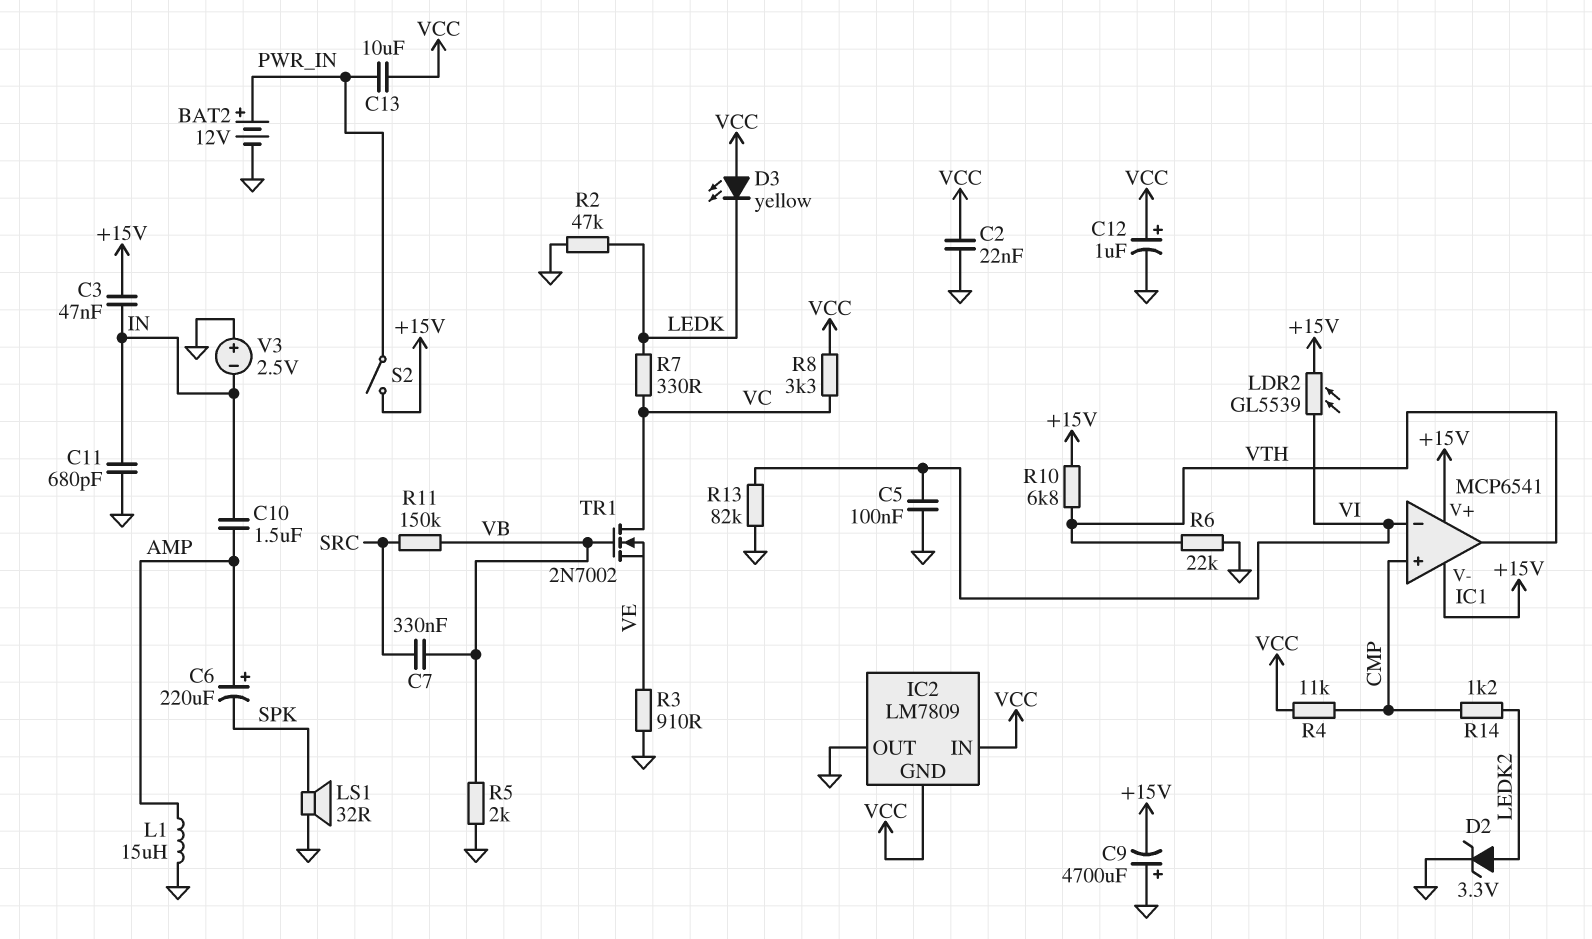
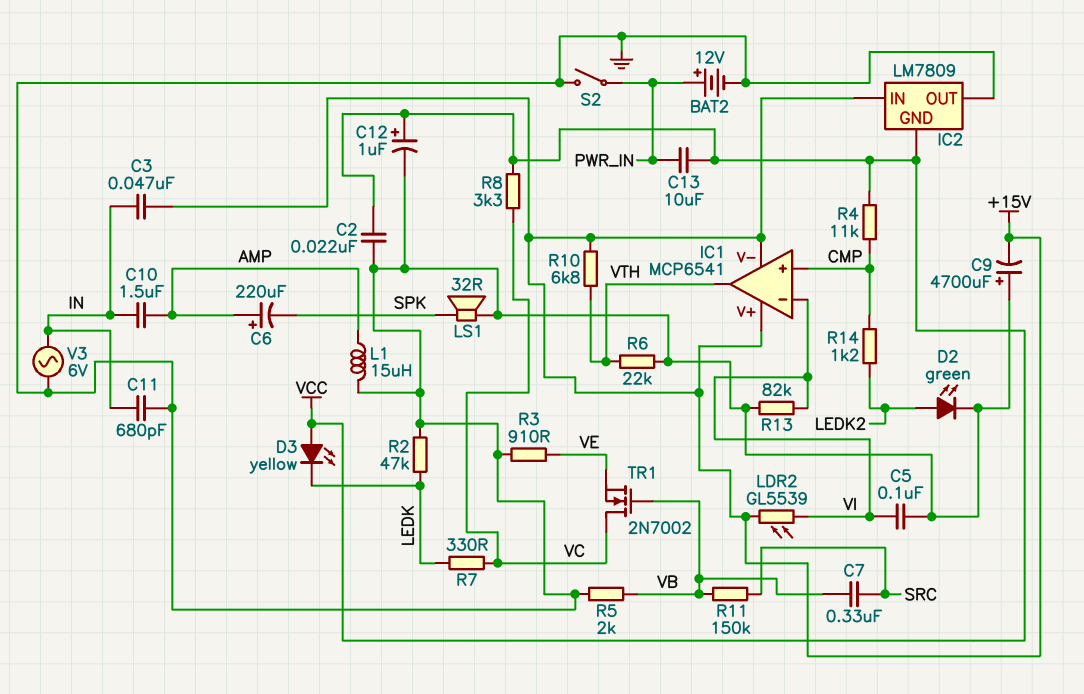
D2: zener 3.3V (A LEDK2, K GND) -> LED green (A LEDK2, K GND)
IC2 pin IN: VCC -> +15V
S2: switch (+15V, PWR_IN) -> switch (GND, PWR_IN)
V3: 2.5V (plus GND, minus IN) -> AC 6V (GND, IN)

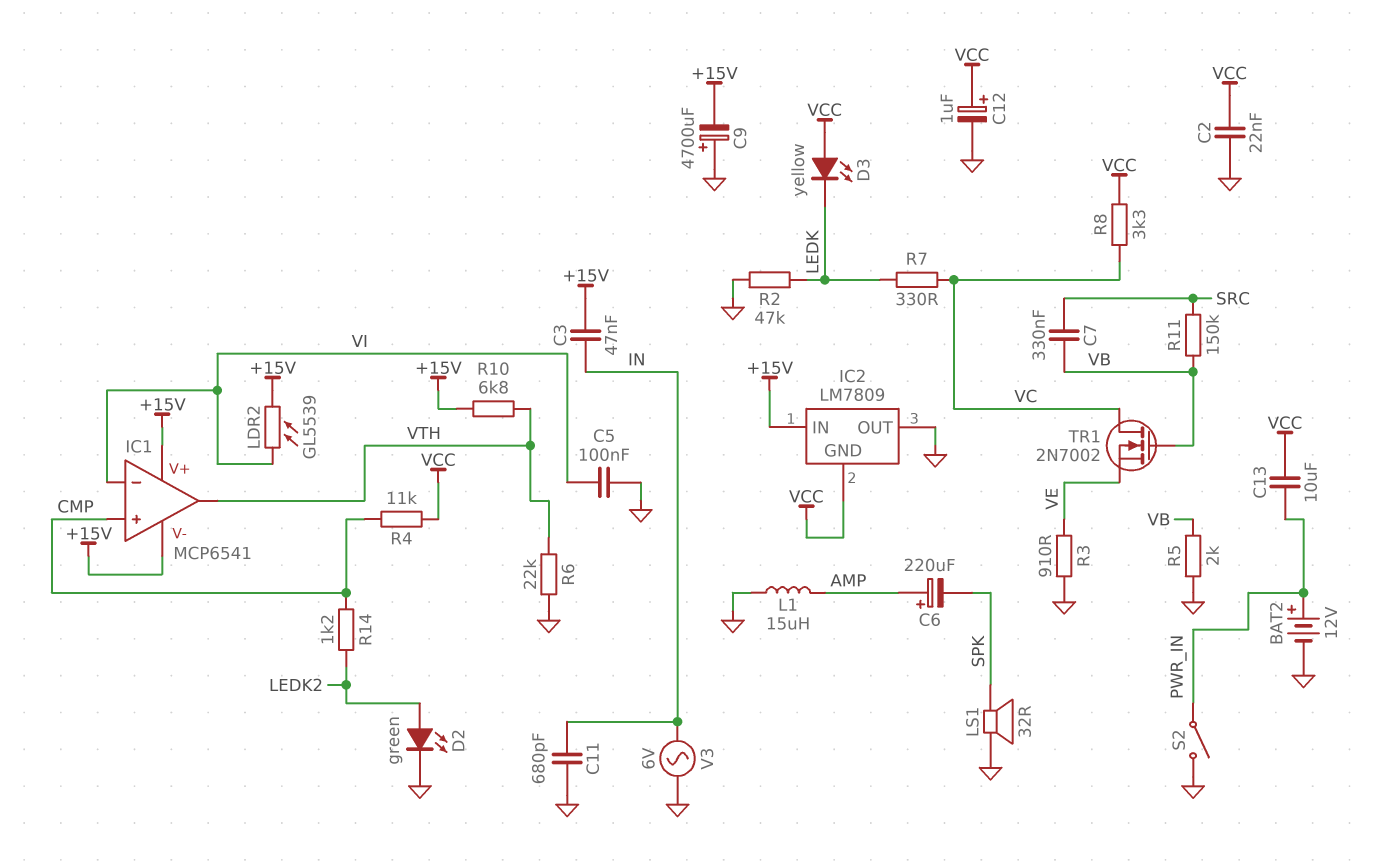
C10: 1.5uF (AMP, IN) -> none
R13: 82k (GND, VI) -> none

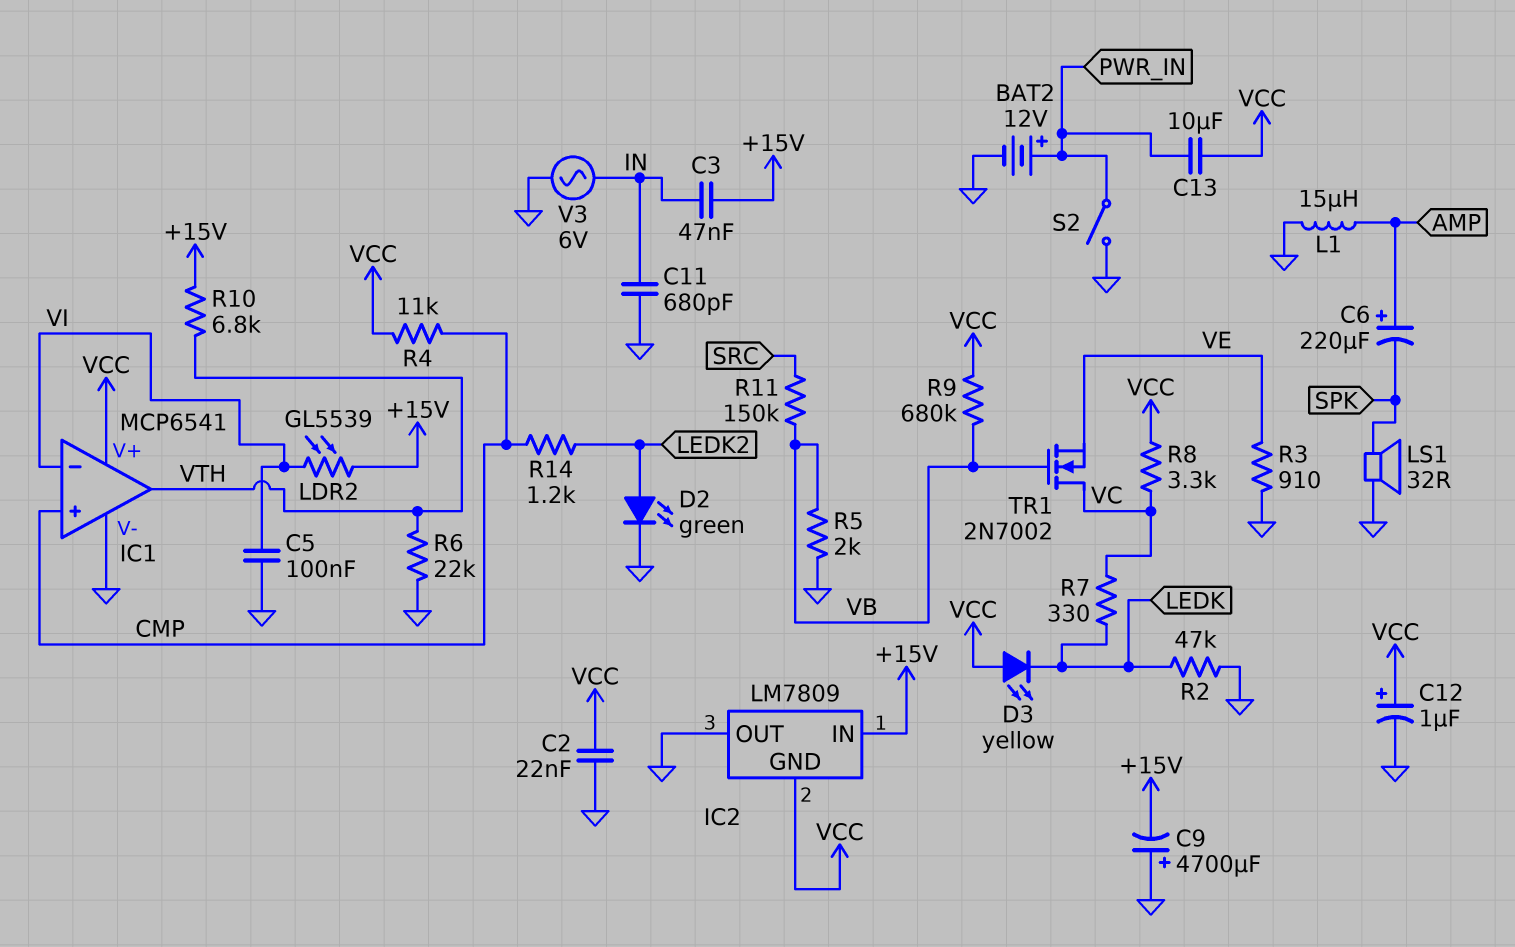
C7: 330nF (SRC, VB) -> none
IC1 pin V+: +15V -> VCC
IC1 pin V-: +15V -> GND
R9: none -> 680k (VB, VCC)

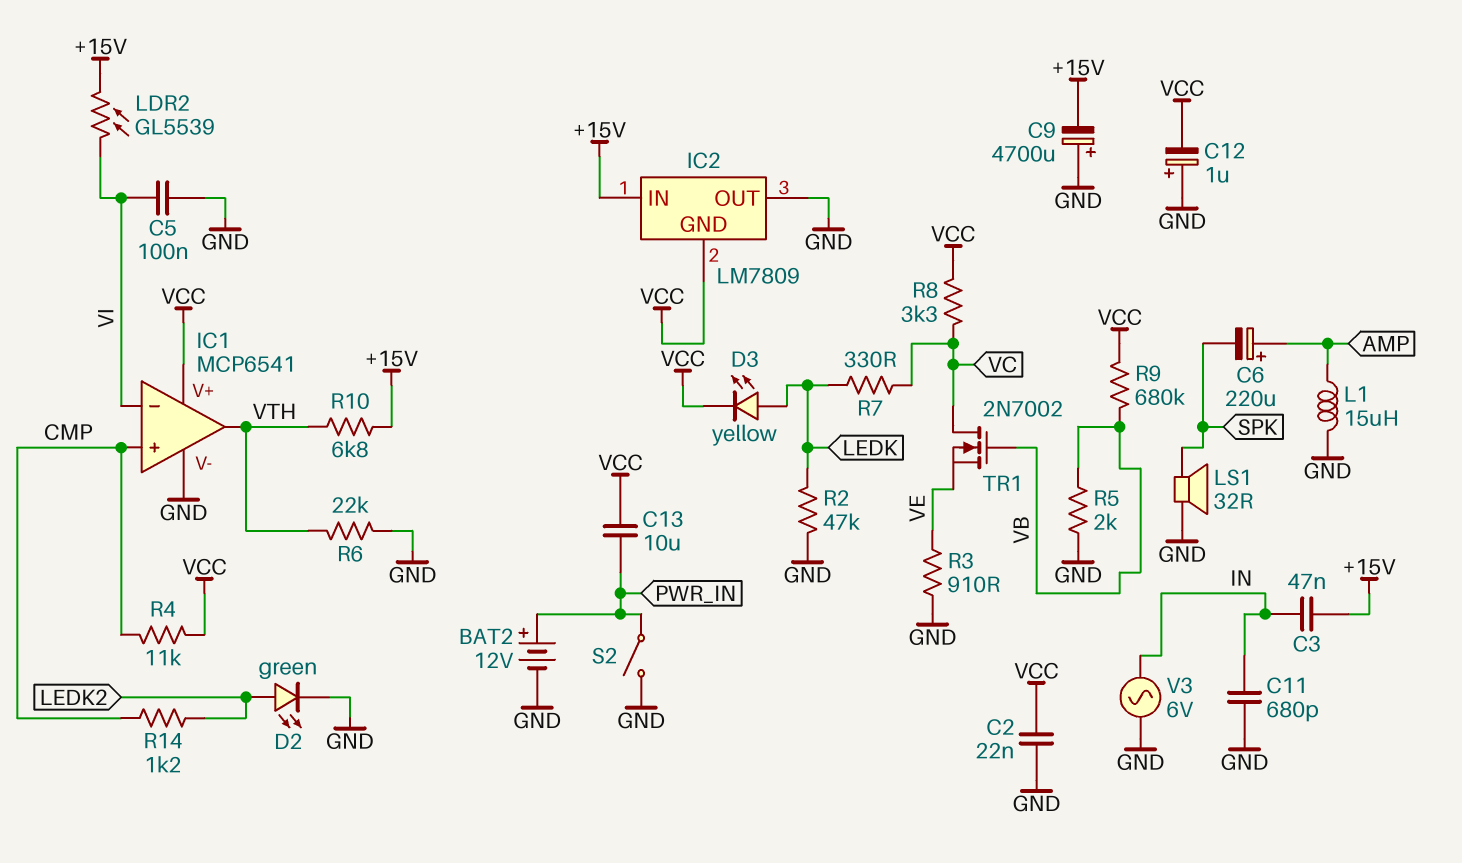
C12: 1uF (plus VCC, minus GND) -> 1uF (plus GND, minus VCC)
D3: LED yellow (A VCC, K LEDK) -> LED yellow (A LEDK, K VCC)
R11: 150k (SRC, VB) -> none

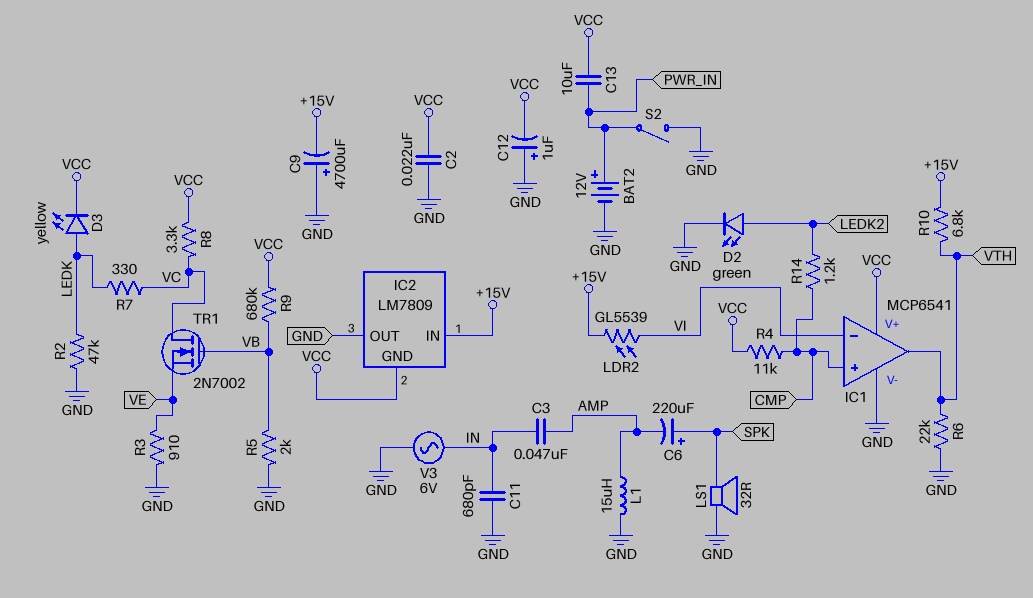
C3: 47nF (+15V, IN) -> 47nF (AMP, IN)
C5: 100nF (GND, VI) -> none
C6: 220uF (plus AMP, minus SPK) -> 220uF (plus SPK, minus AMP)

